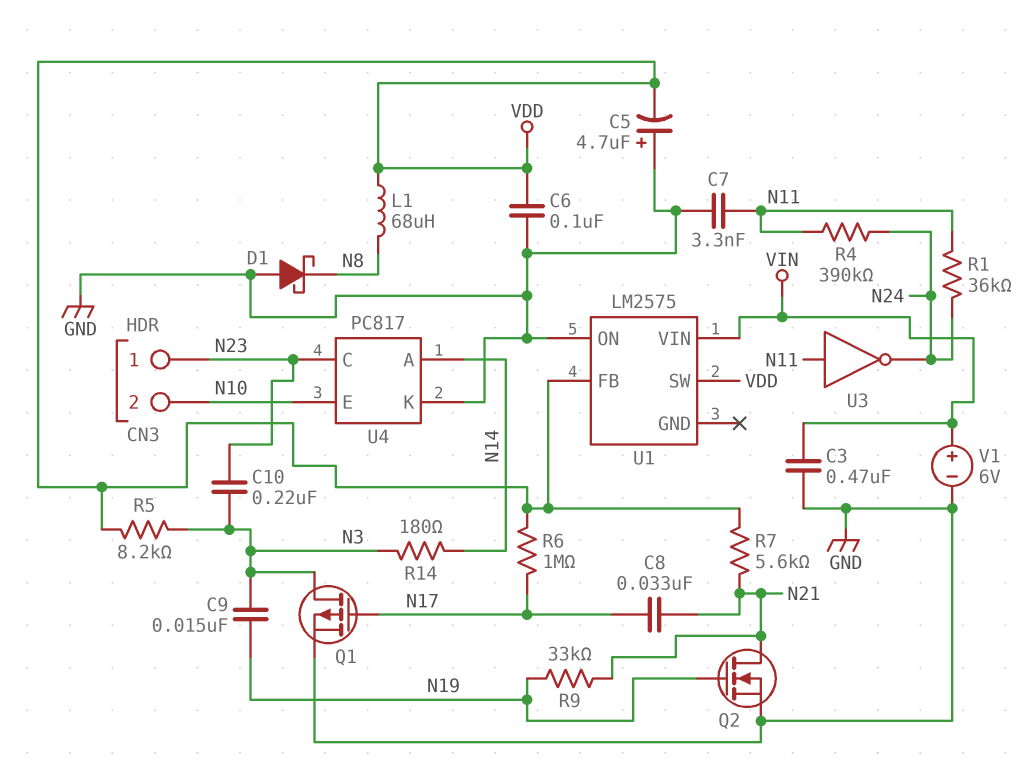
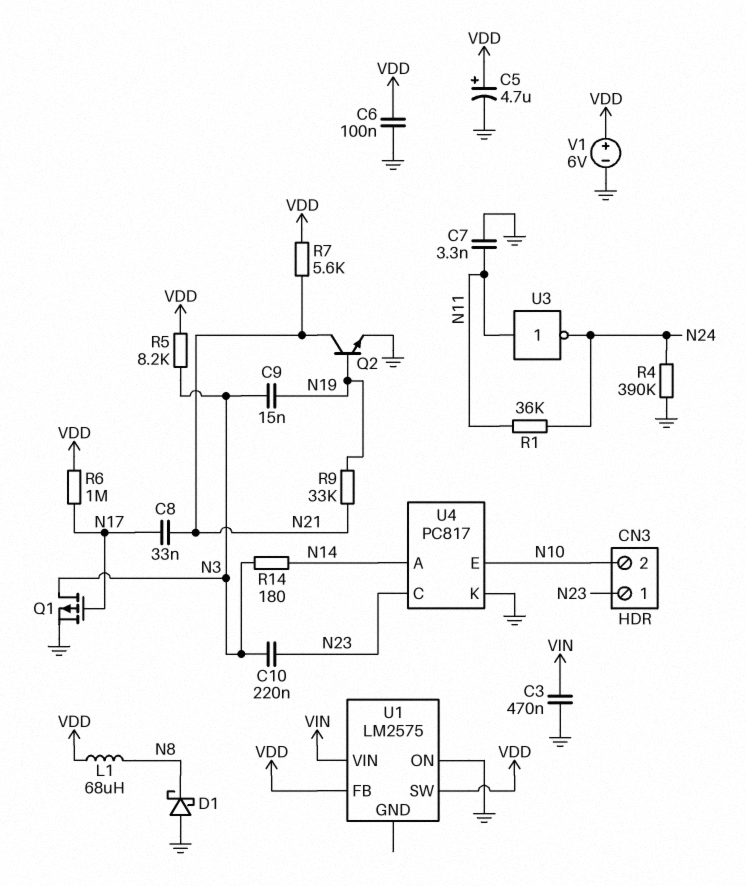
C5: 4.7uF (plus GND, minus VDD) -> 4.7uF (plus VDD, minus GND)
Q2: NMOS (G N19, D N21, S GND) -> NPN (B N19, C N21, E GND)
R4: 390k (N11, N24) -> 390k (GND, N24)
V1: 6V (plus VIN, minus GND) -> 6V (plus VDD, minus GND)

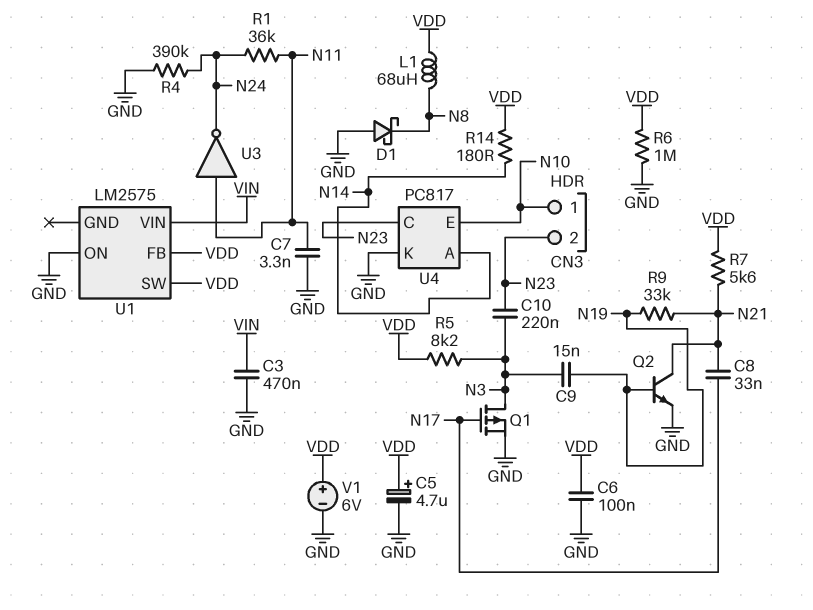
CN3 pin 1: N23 -> N10
CN3 pin 2: N10 -> N23
R6: 1M (N17, VDD) -> 1M (GND, VDD)
R14: 180 (N3, N14) -> 180 (N14, VDD)

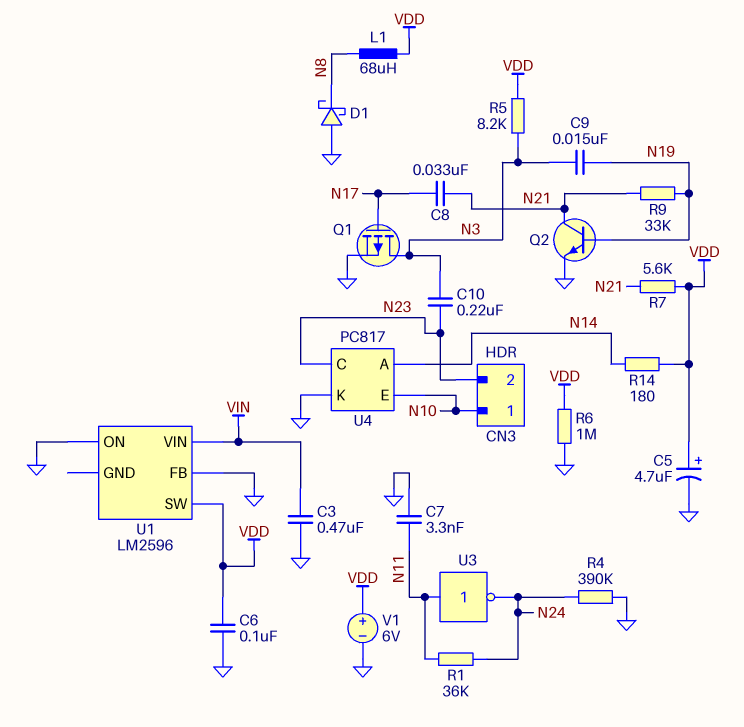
U1: LM2575 -> LM2596
U1 pin FB: VDD -> GND

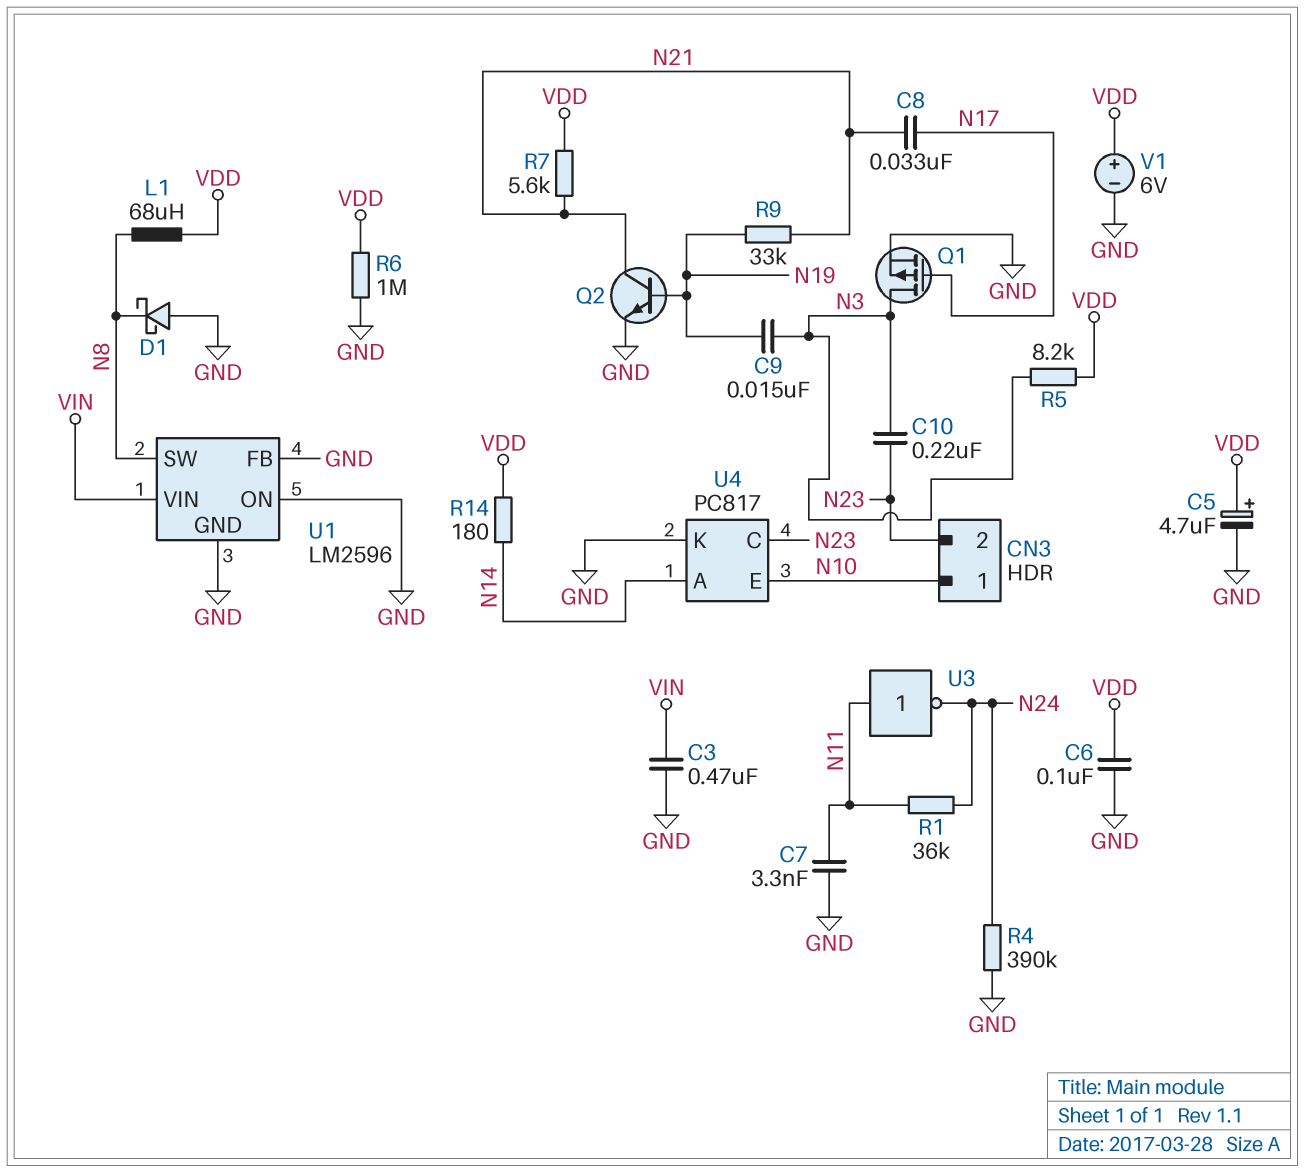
U1 pin GND: none -> GND
U1 pin SW: VDD -> N8

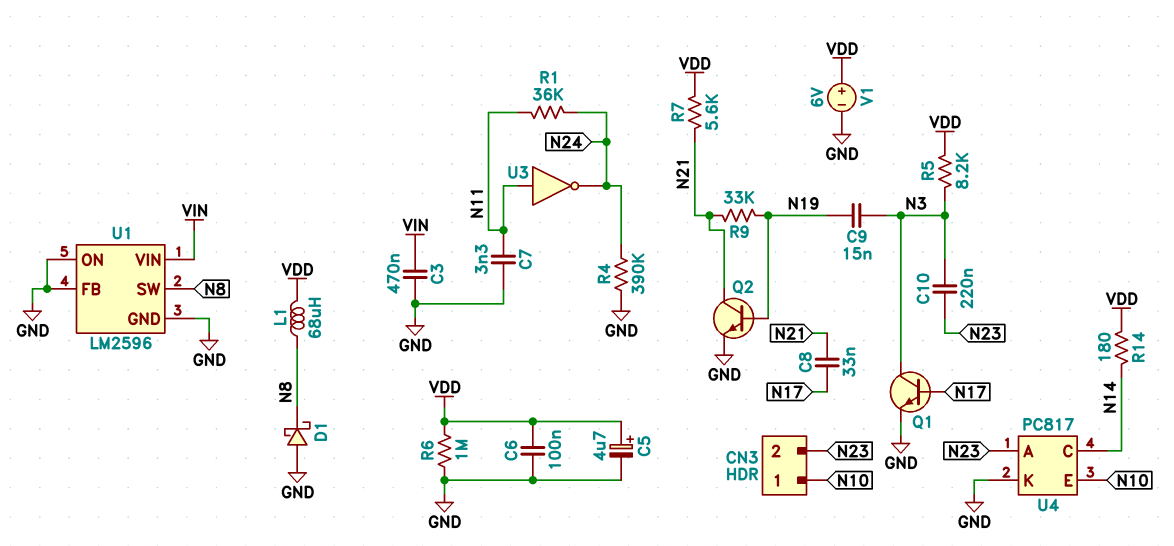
Q1: PMOS (G N17, D N3, S GND) -> NPN (B N17, C N3, E GND)
U4 pin A: N14 -> N23
U4 pin C: N23 -> N14

